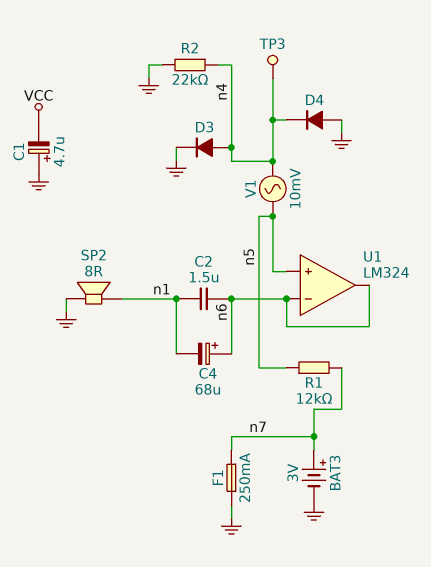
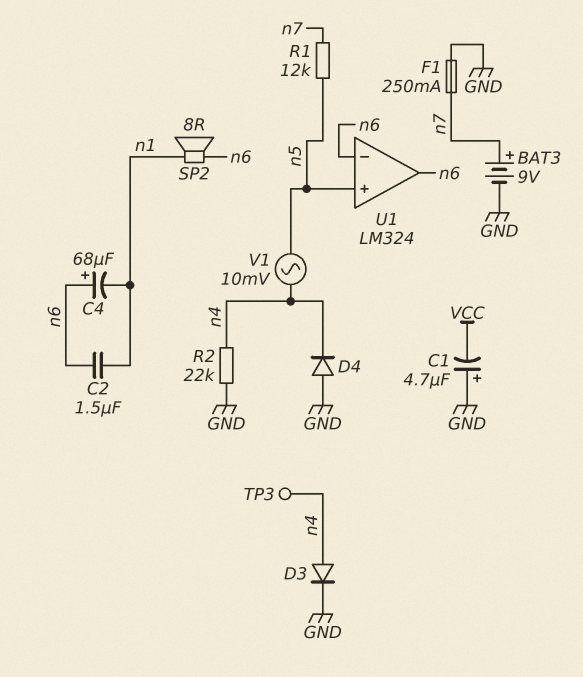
BAT3: 3V (plus n7, minus GND) -> 9V (plus n7, minus GND)
SP2: speaker 8R (GND, n1) -> speaker 8R (n1, n6)

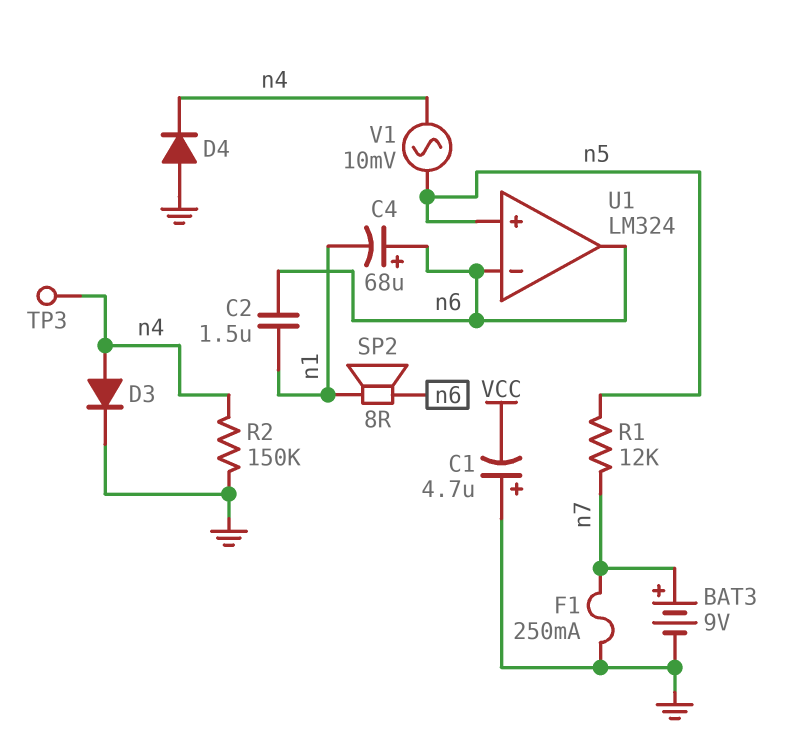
R2: 22k (GND, n4) -> 150k (GND, n4)

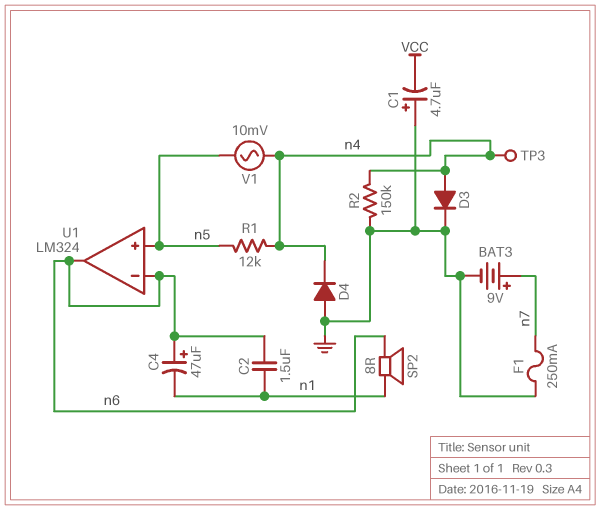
C4: 68uF (plus n6, minus n1) -> 47uF (plus n6, minus n1)
R1: 12k (n5, n7) -> 12k (n4, n5)

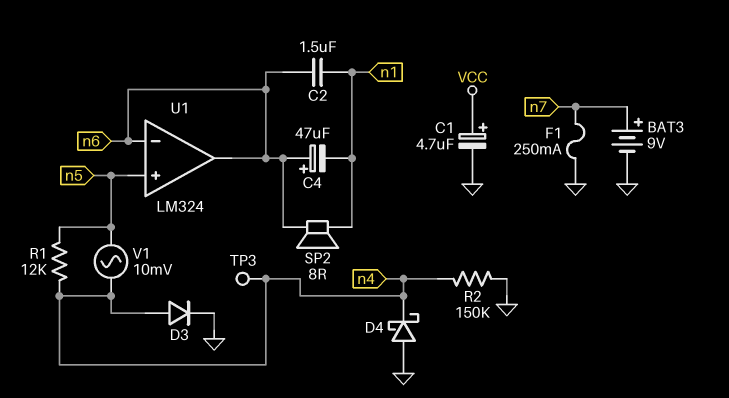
C1: 4.7uF (plus GND, minus VCC) -> 4.7uF (plus VCC, minus GND)
D4: diode (A GND, K n4) -> schottky (A GND, K n4)

